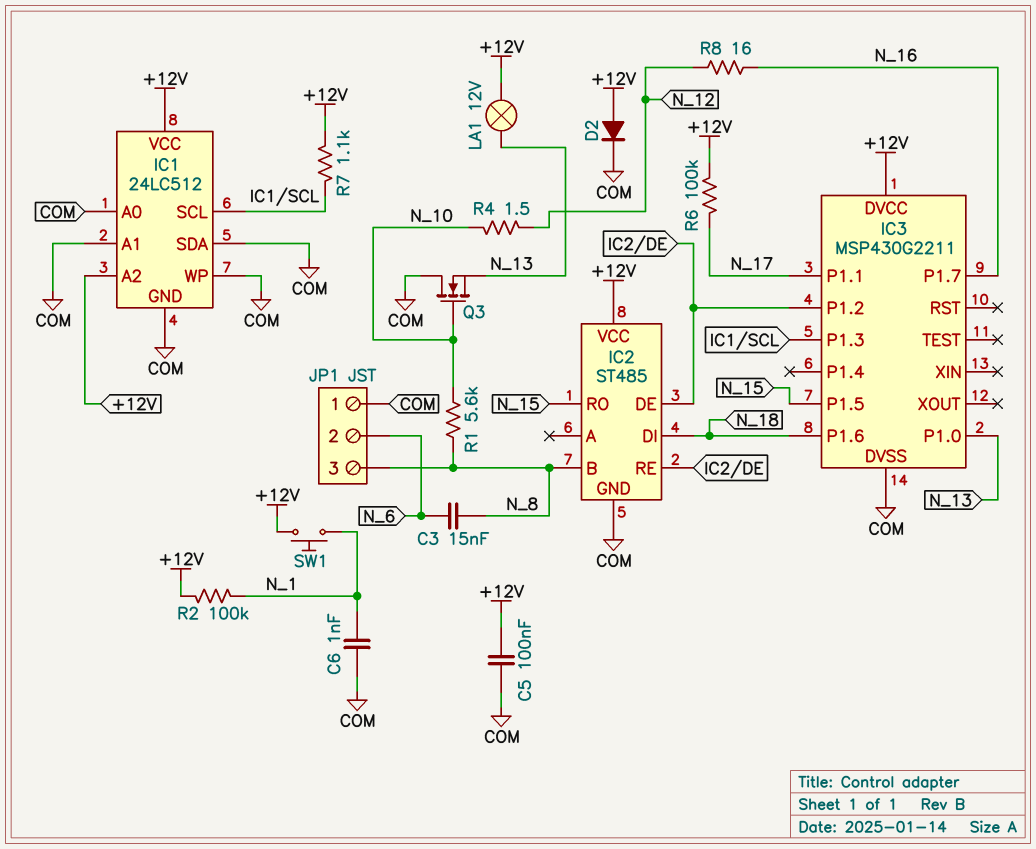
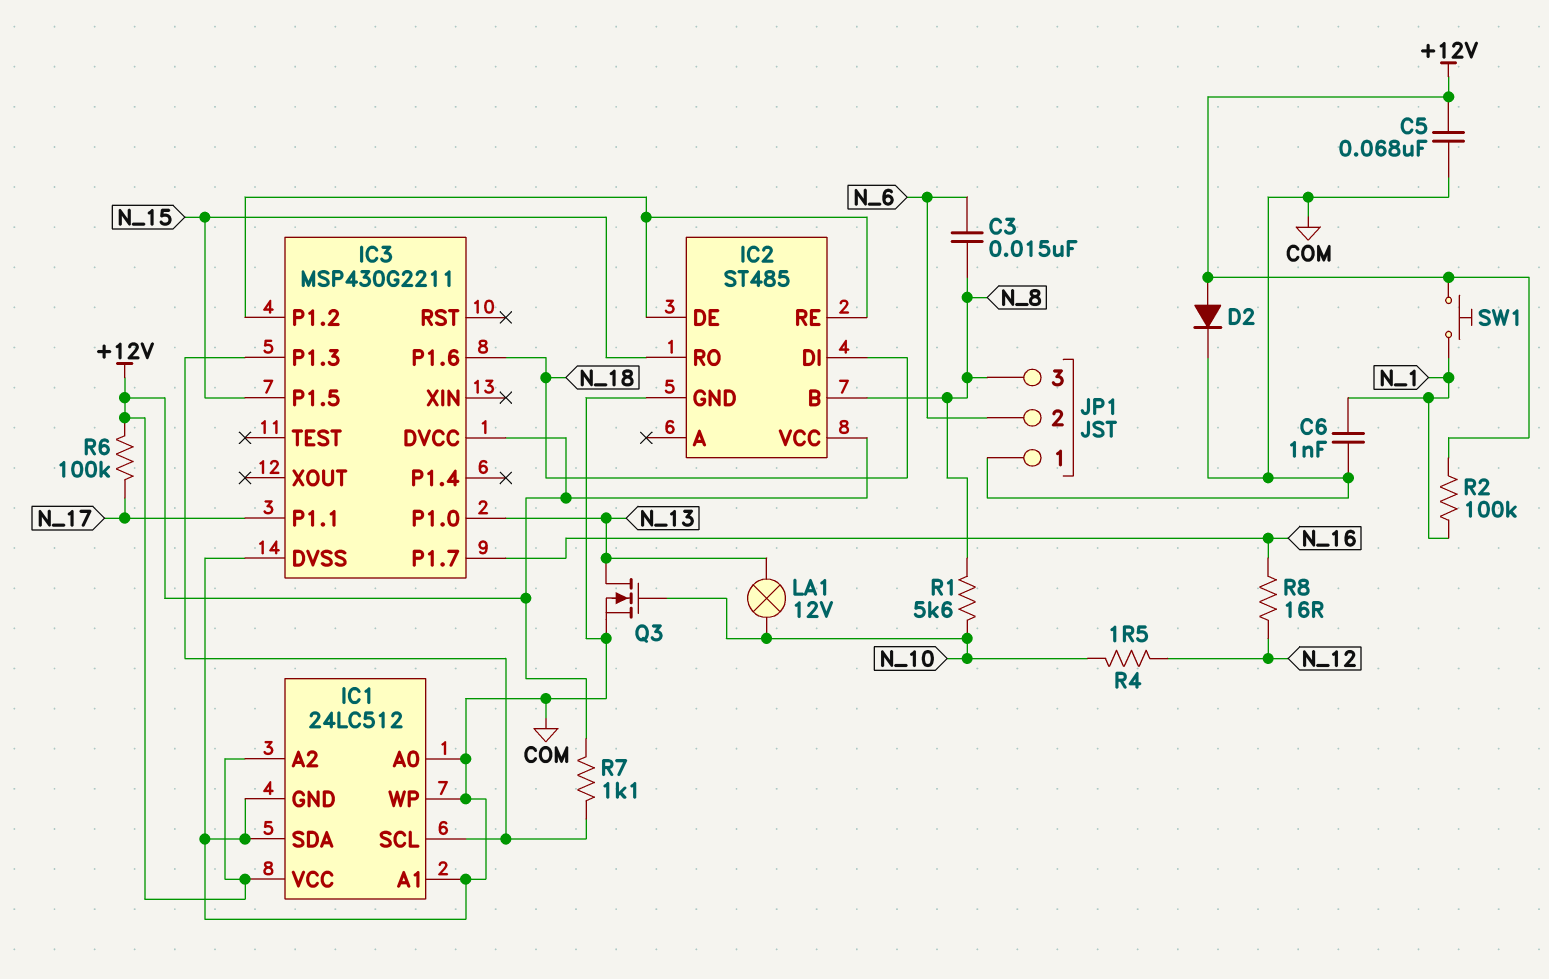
C5: 100nF (+12V, COM) -> 68nF (+12V, COM)
LA1: lamp 12V (+12V, N_13) -> lamp 12V (N_10, N_13)
Q3: NMOS (G N_10, D COM, S N_13) -> NMOS (G N_10, D N_13, S COM)

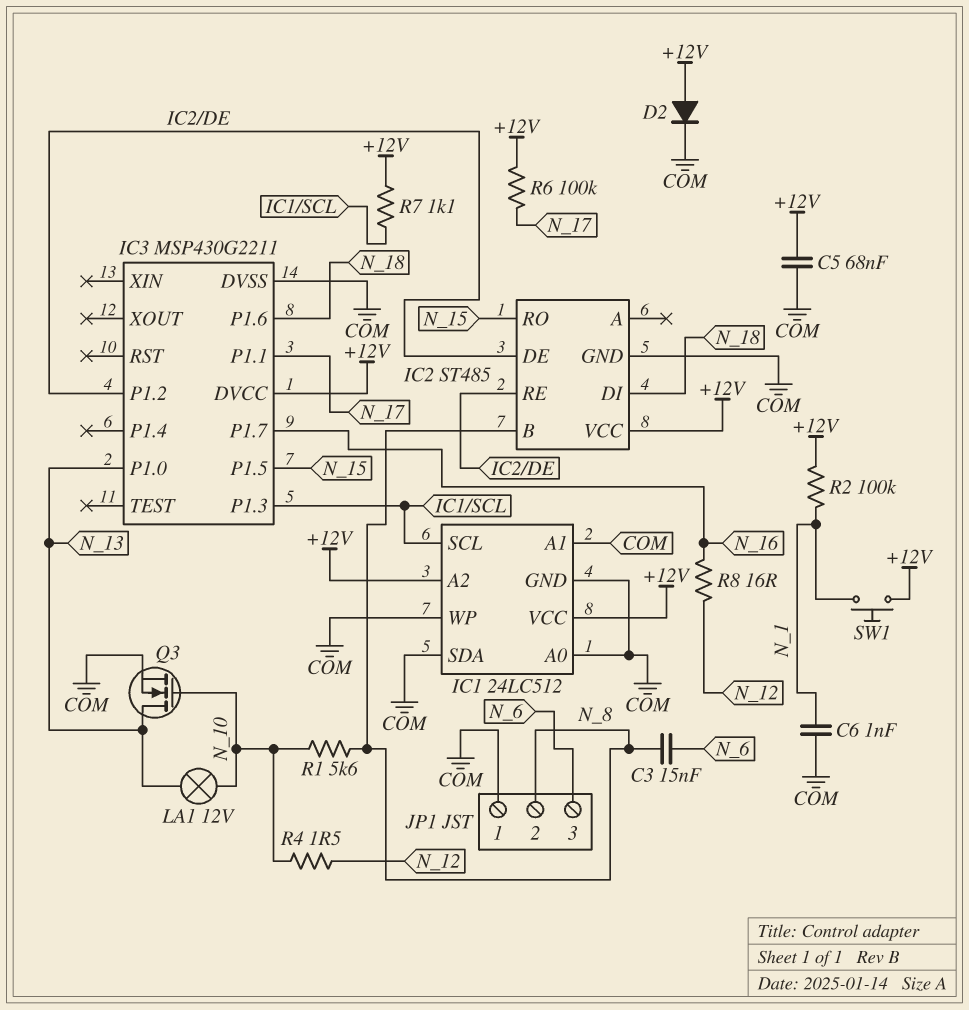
JP1 pin 2: N_6 -> N_8
JP1 pin 3: N_8 -> N_6

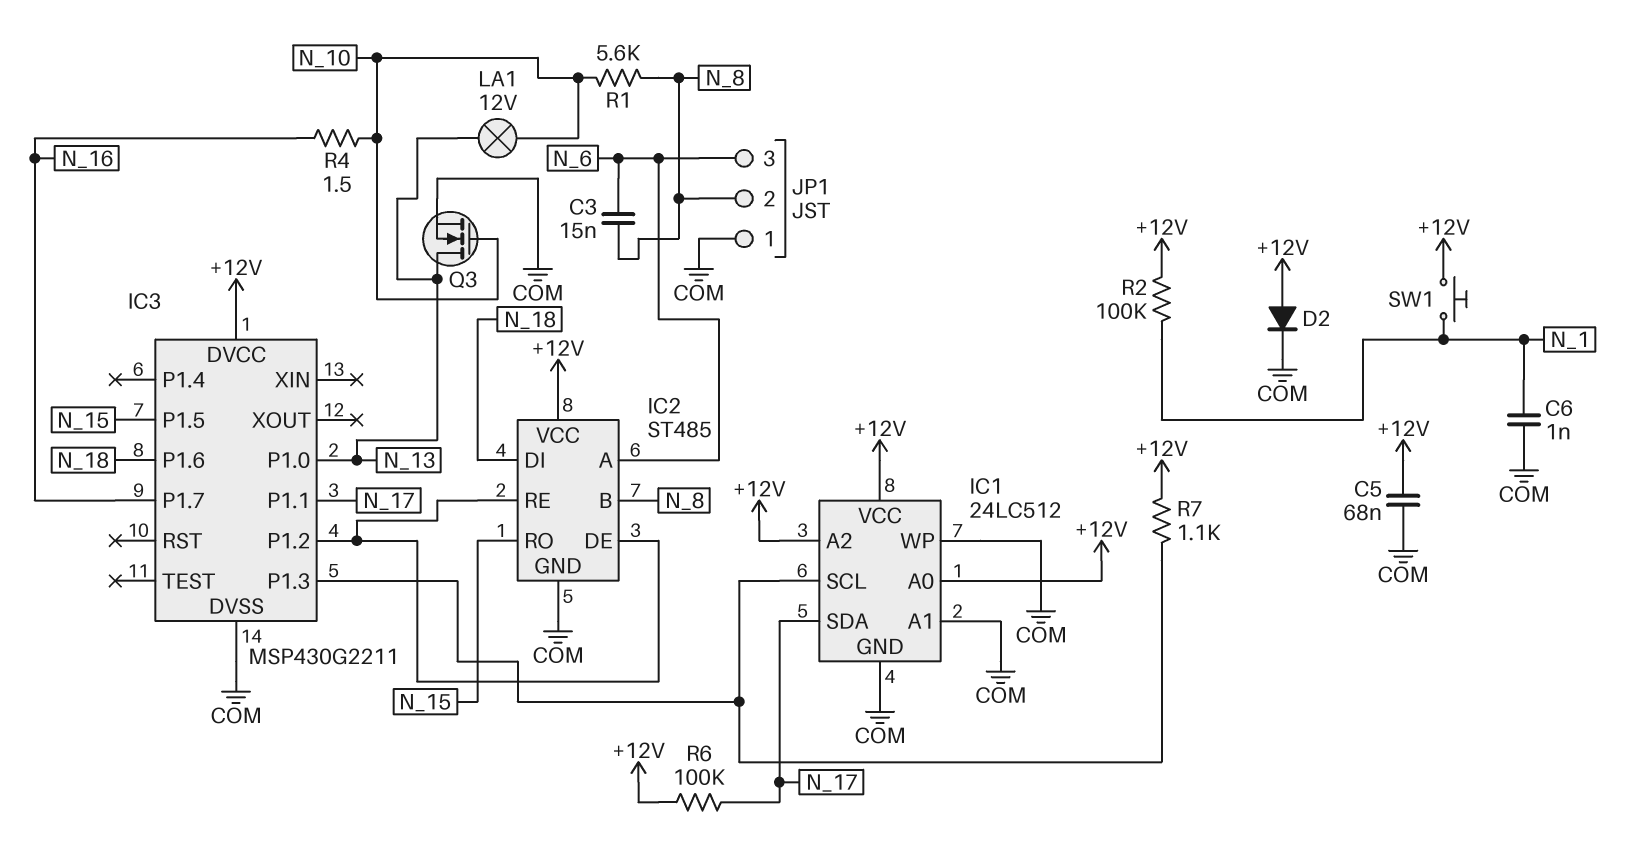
IC1 pin A0: COM -> +12V
IC1 pin SDA: COM -> N_17
IC2 pin A: none -> N_6
R4: 1.5 (N_10, N_12) -> 1.5 (N_10, N_16)
R8: 16 (N_12, N_16) -> none

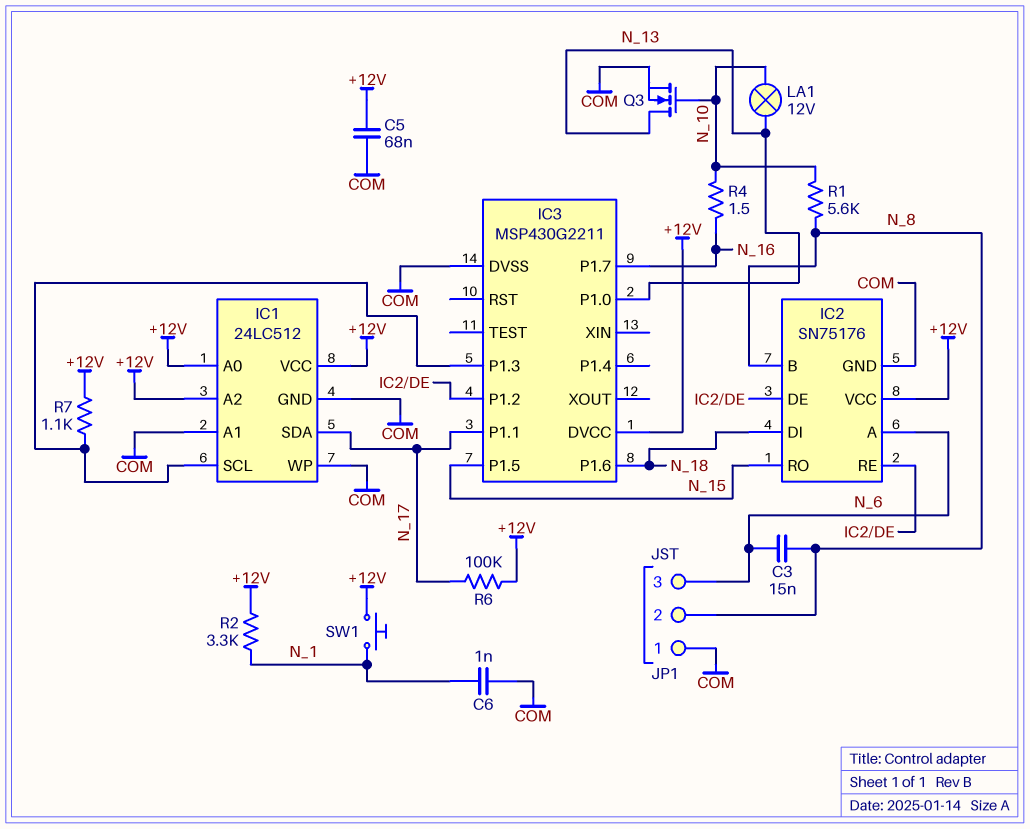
D2: diode (A +12V, K COM) -> none
IC2: ST485 -> SN75176
R2: 100k (+12V, N_1) -> 3.3k (+12V, N_1)

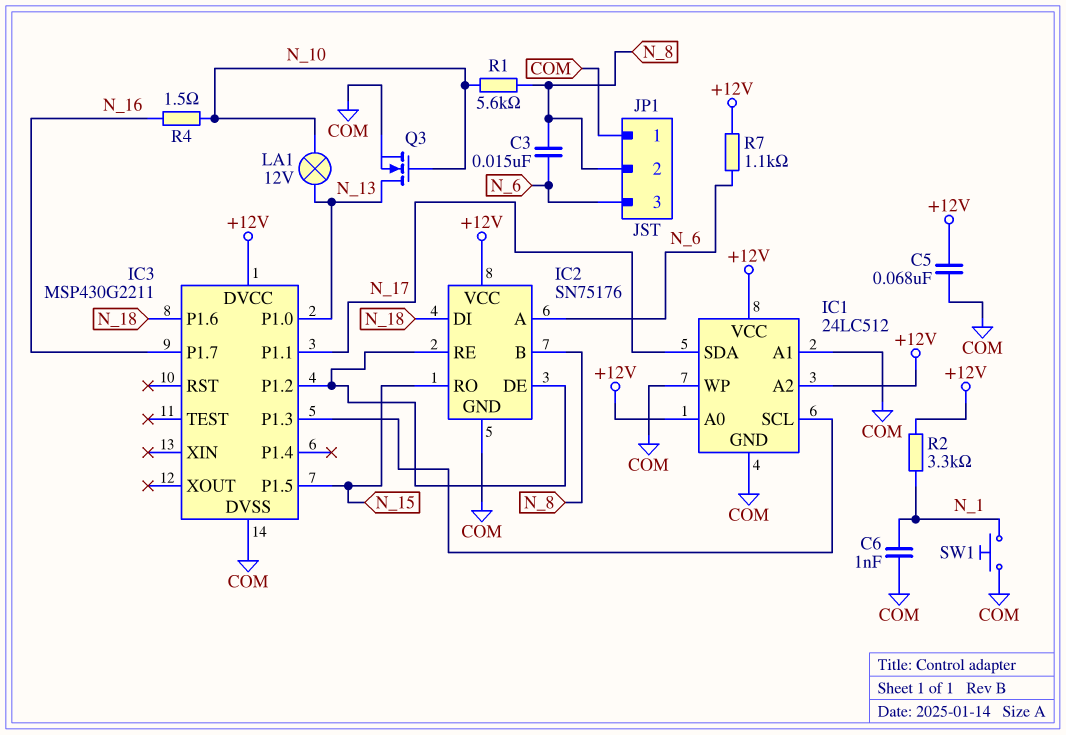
R6: 100k (+12V, N_17) -> none
R7: 1.1k (+12V, IC1/SCL) -> 1.1k (+12V, N_6)
SW1: button (+12V, N_1) -> button (COM, N_1)

